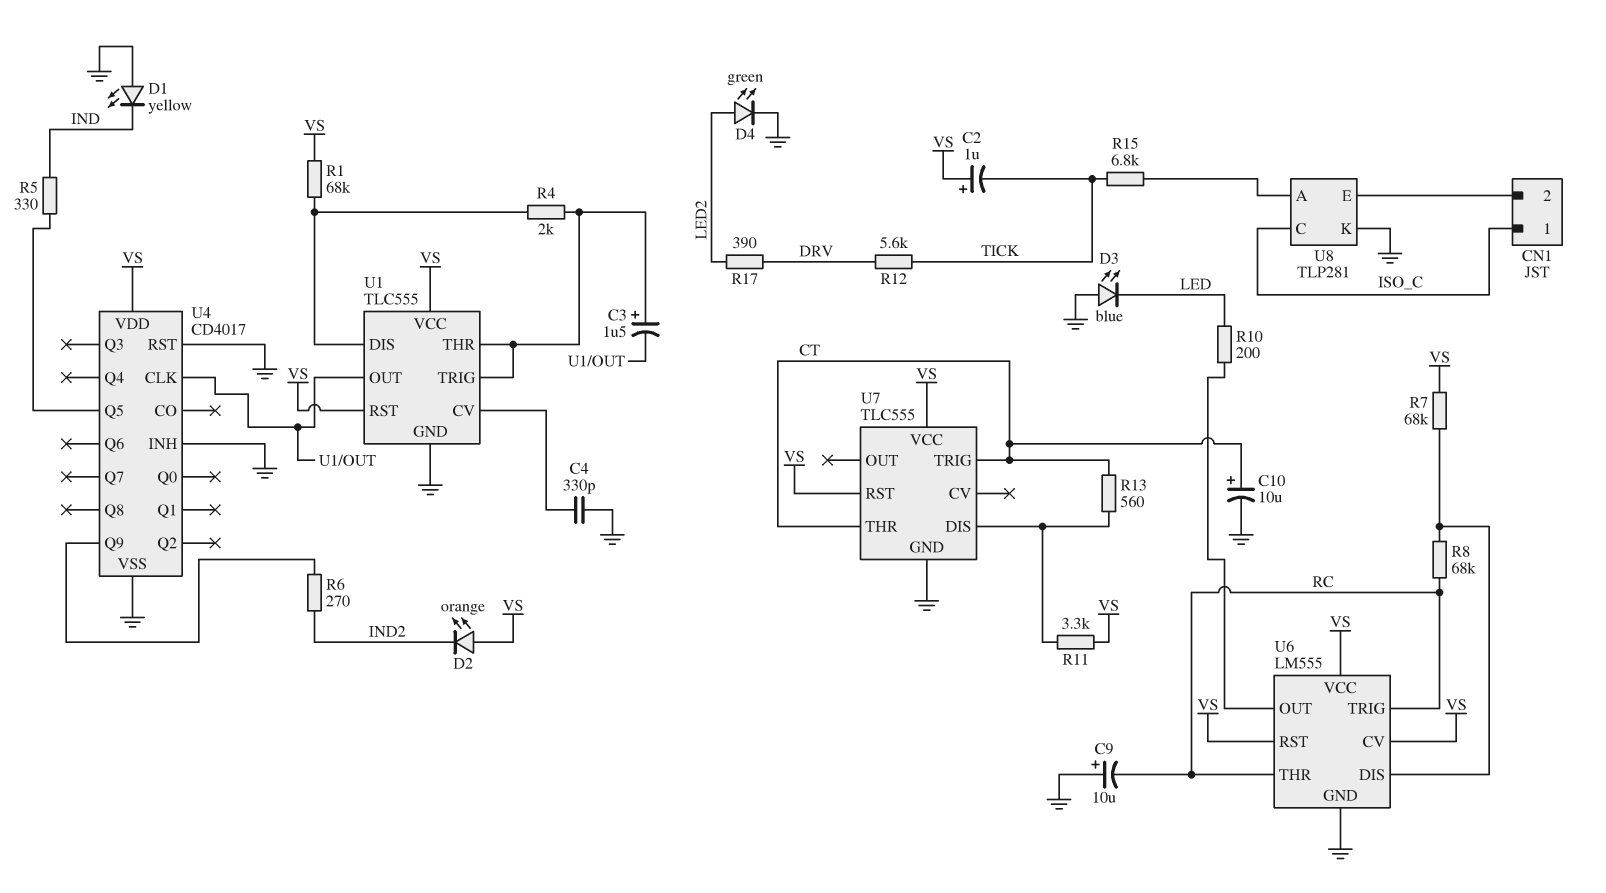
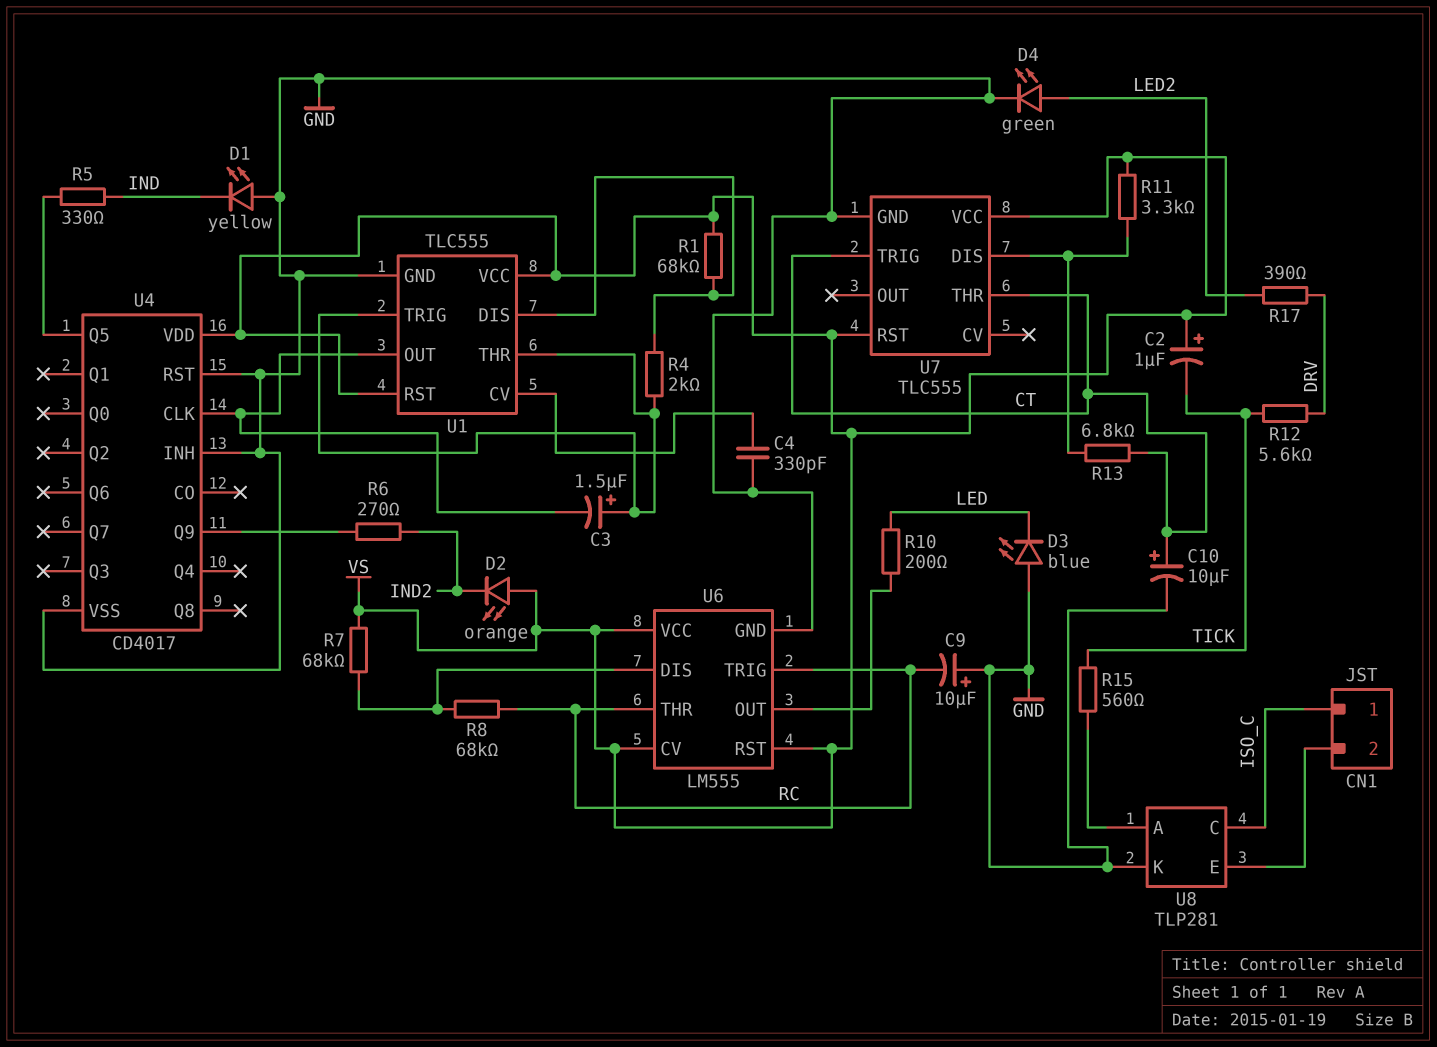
R13: 560 (CT, U7/DIS) -> 6.8k (CT, U7/DIS)
R15: 6.8k (TICK, U8/A) -> 560 (TICK, U8/A)

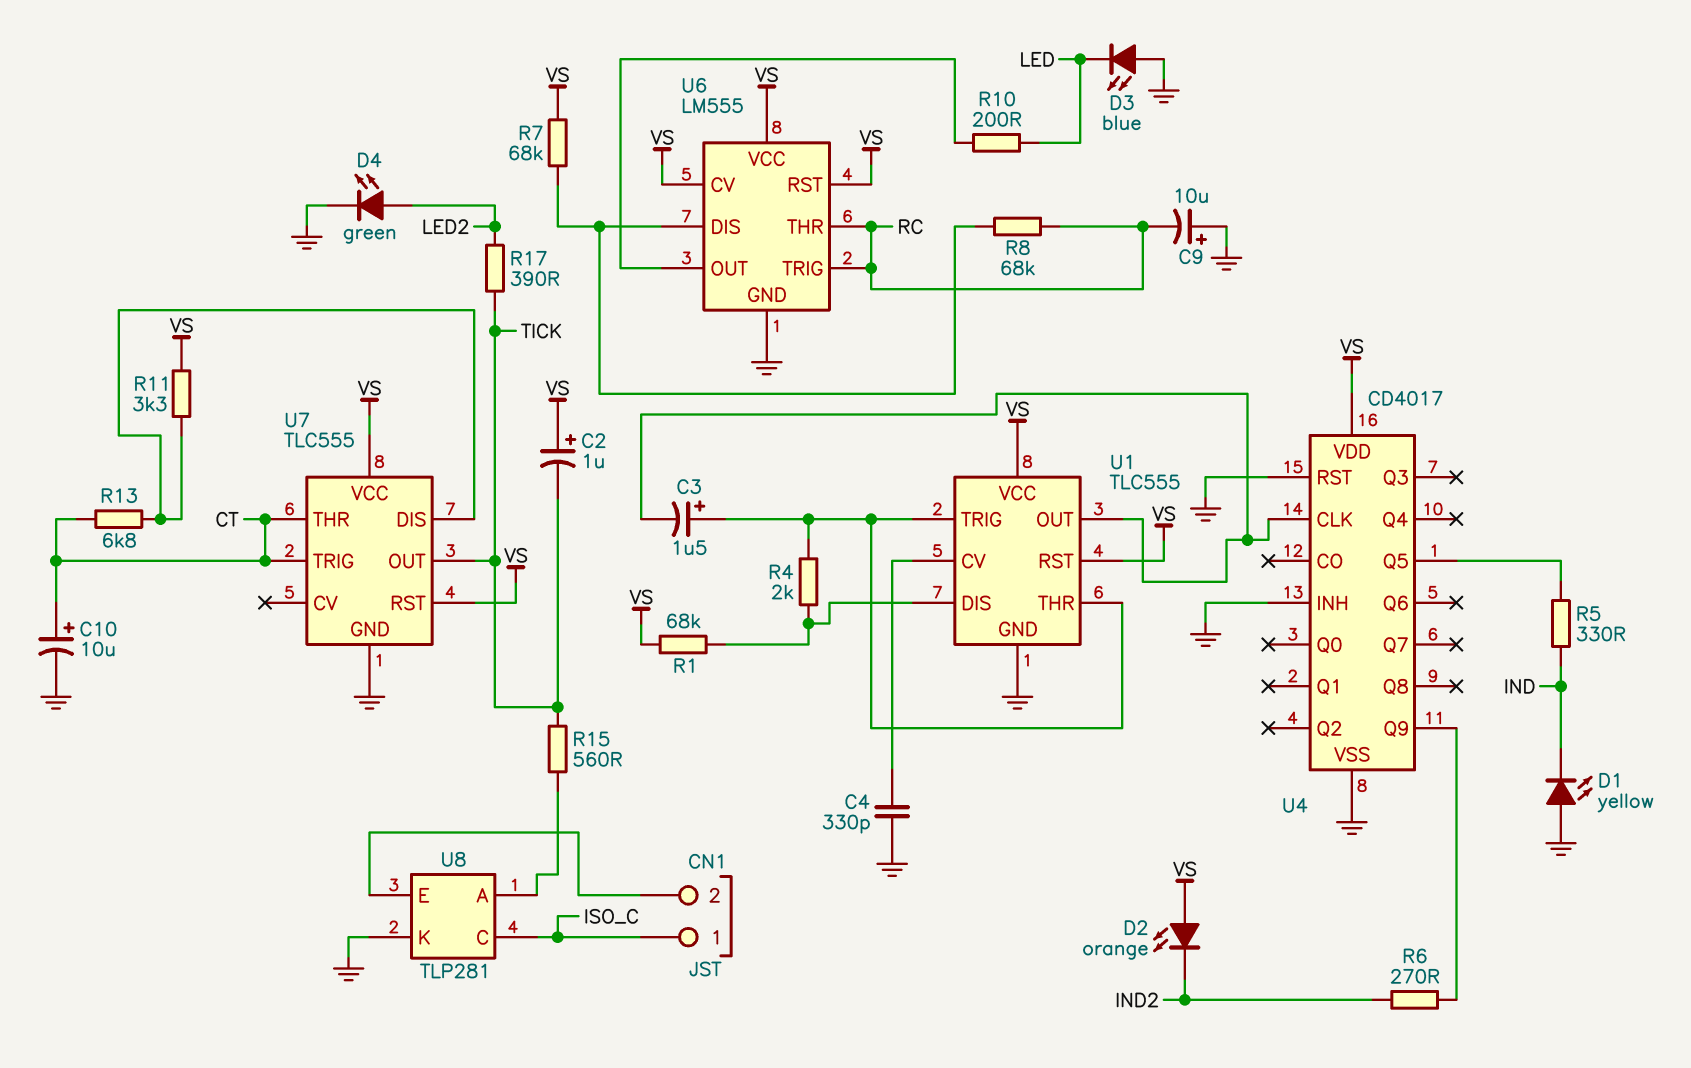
R12: 5.6k (DRV, TICK) -> none
R17: 390 (DRV, LED2) -> 390 (LED2, TICK)
U7 pin OUT: none -> TICK

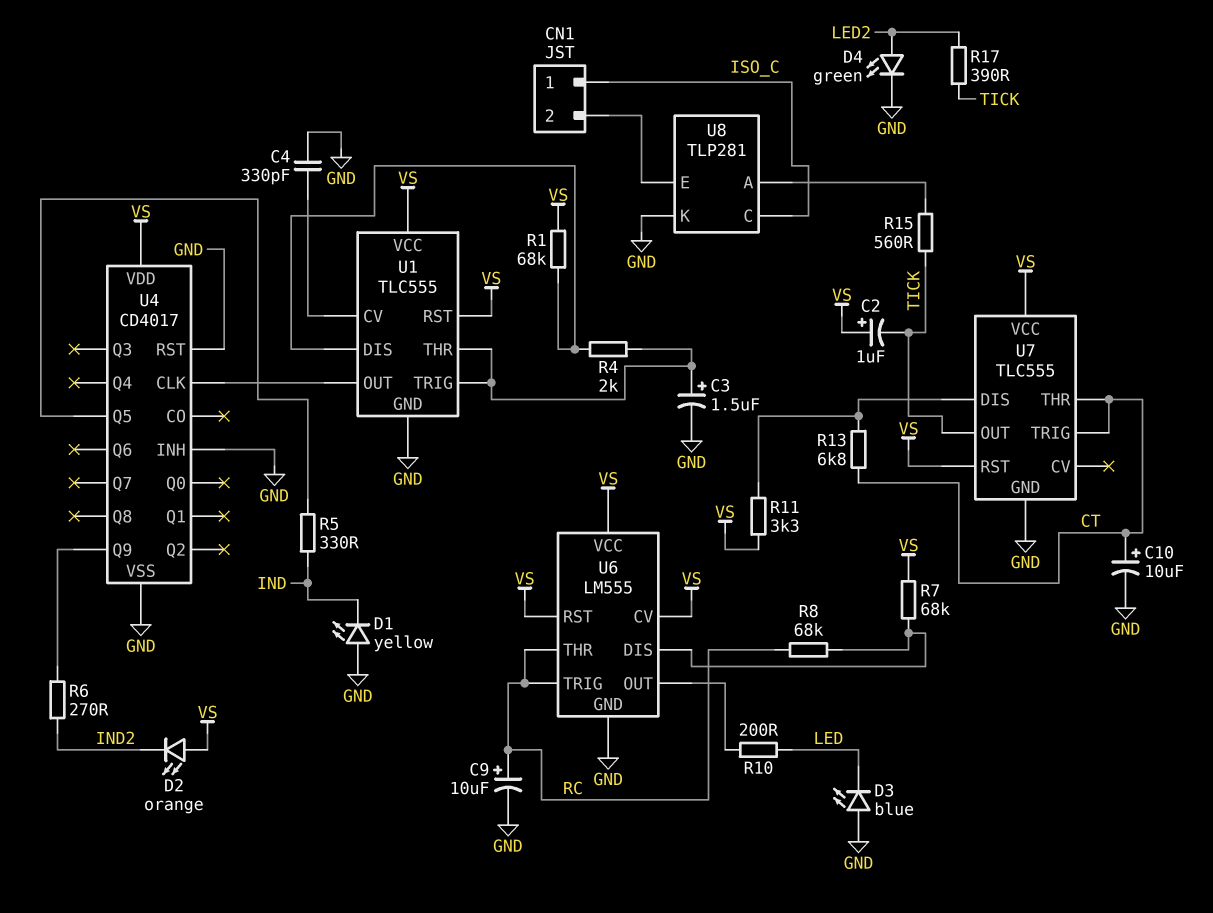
C3: 1.5uF (plus U1/THR, minus U1/OUT) -> 1.5uF (plus U1/THR, minus GND)
C9: 10uF (plus GND, minus RC) -> 10uF (plus RC, minus GND)

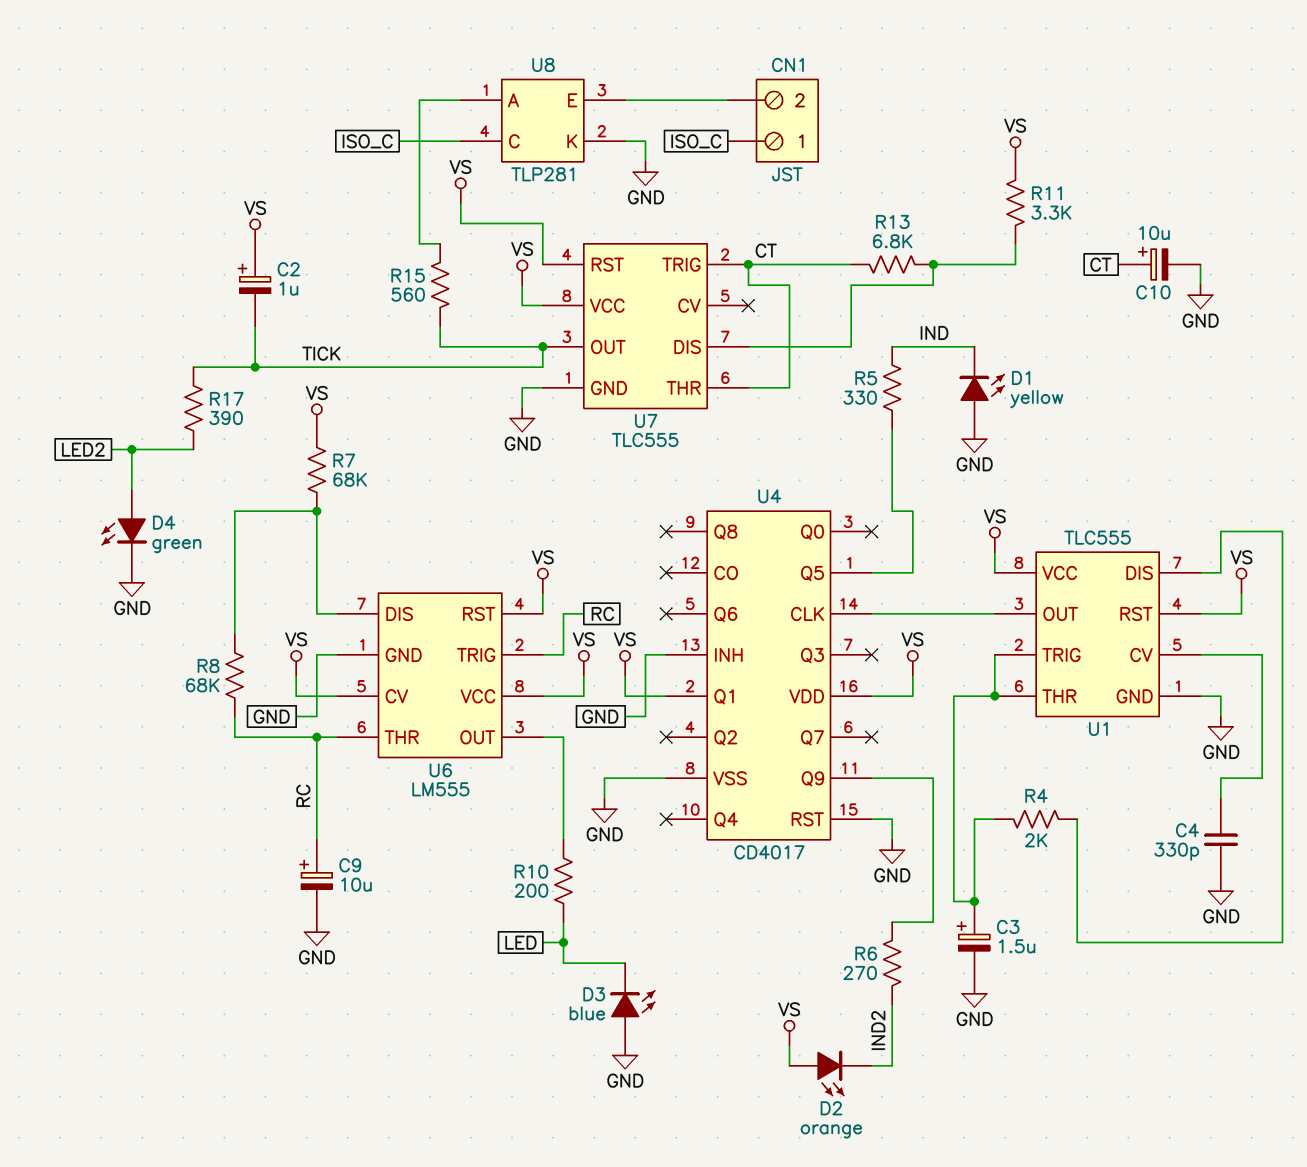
R1: 68k (U1/DIS, VS) -> none
U4 pin Q1: none -> VS

